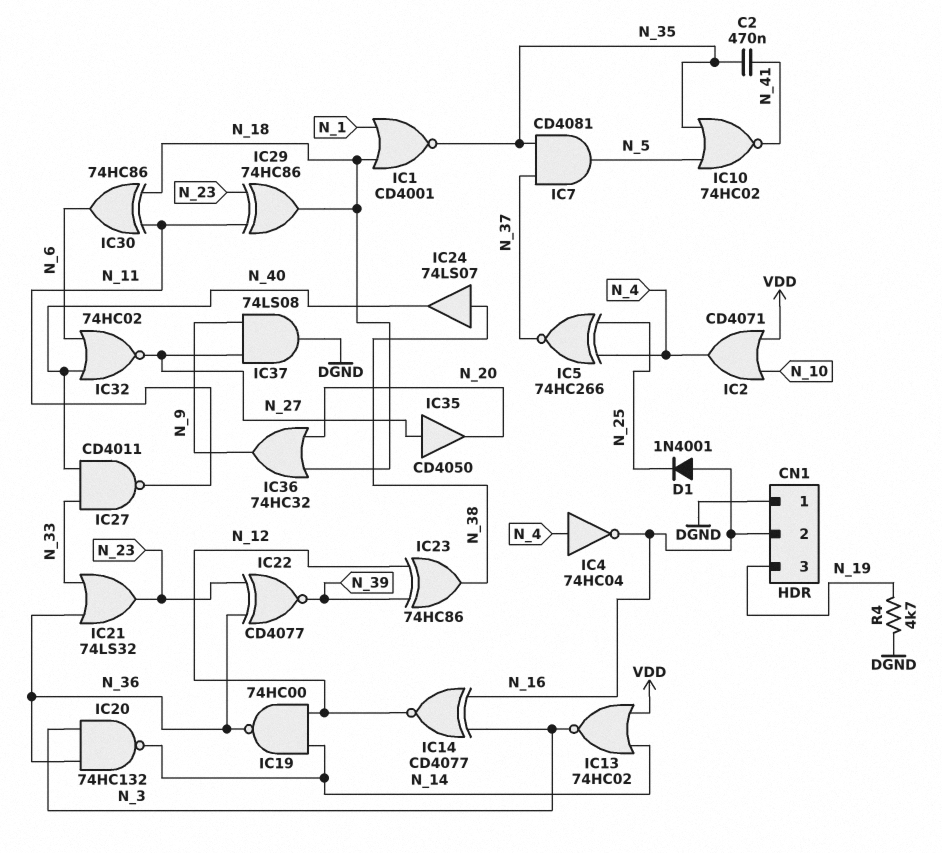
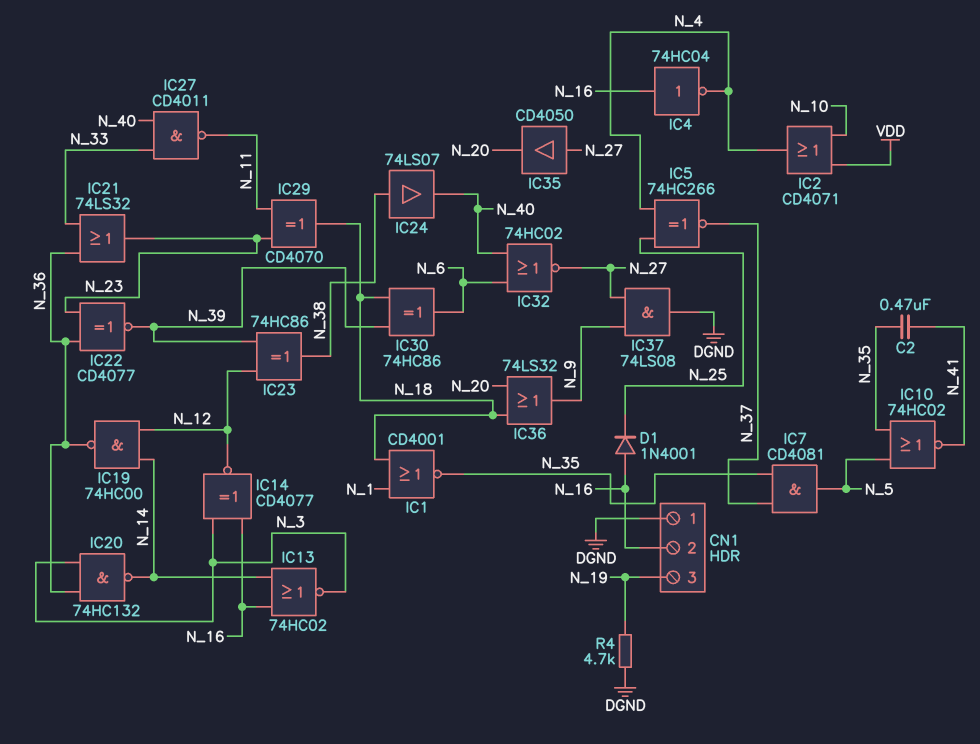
IC4: NOT 74HC04 (in N_4, out N_16) -> NOT 74HC04 (in N_16, out N_4)
IC13: NOR 74HC02 (in N_14, in VDD, out N_3) -> NOR 74HC02 (in N_14, in N_16, out N_3)
IC29: XOR 74HC86 (in N_11, in N_23, out N_18) -> XOR CD4070 (in N_11, in N_23, out N_18)
IC30: XOR 74HC86 (in N_11, in N_18, out N_6) -> XOR 74HC86 (in N_18, in N_39, out N_6)
IC36: OR 74HC32 (in N_18, in N_20, out N_9) -> OR 74LS32 (in N_18, in N_20, out N_9)

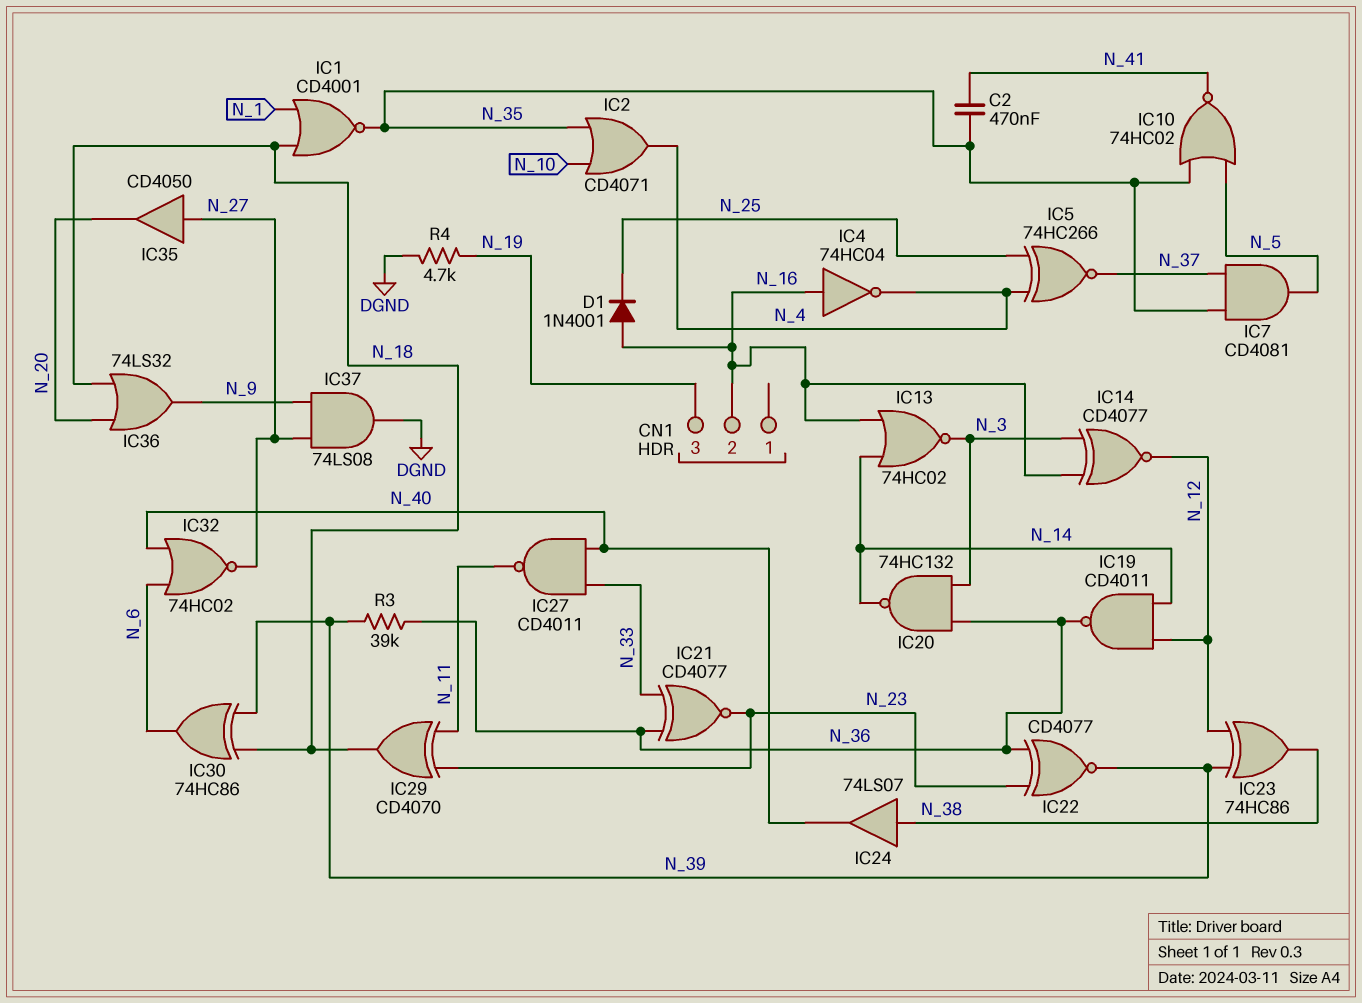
CN1 pin 1: DGND -> none
IC2: OR CD4071 (in N_10, in VDD, out N_4) -> OR CD4071 (in N_10, in N_35, out N_4)
IC19: NAND 74HC00 (in N_12, in N_14, out N_36) -> NAND CD4011 (in N_12, in N_14, out N_36)
IC21: OR 74LS32 (in N_33, in N_36, out N_23) -> XNOR CD4077 (in N_33, in N_36, out N_23)
R3: none -> 39k (N_36, N_39)

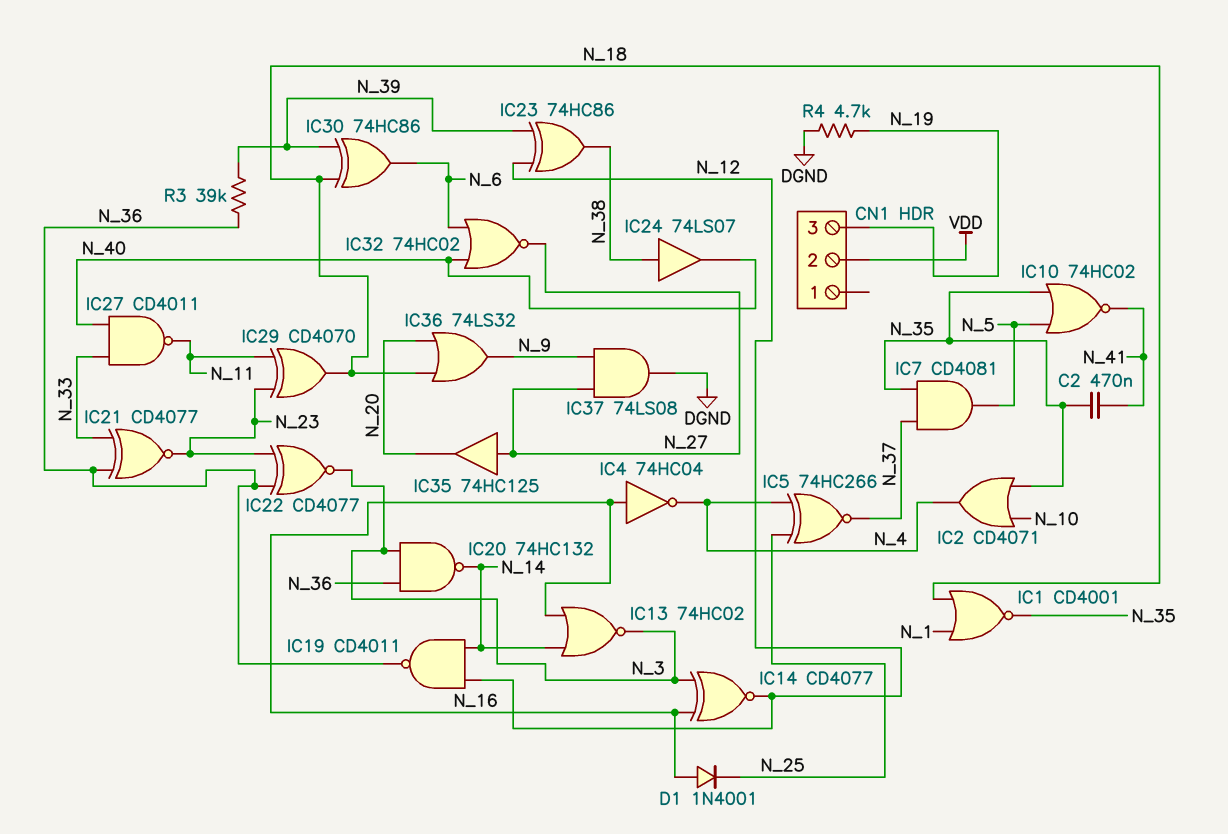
CN1 pin 2: N_16 -> VDD
IC22: XNOR CD4077 (in N_23, in N_36, out N_39) -> XNOR CD4077 (in N_23, in N_36, out N_3)
IC35: buffer CD4050 (in N_27, out N_20) -> buffer 74HC125 (in N_27, out N_20)

